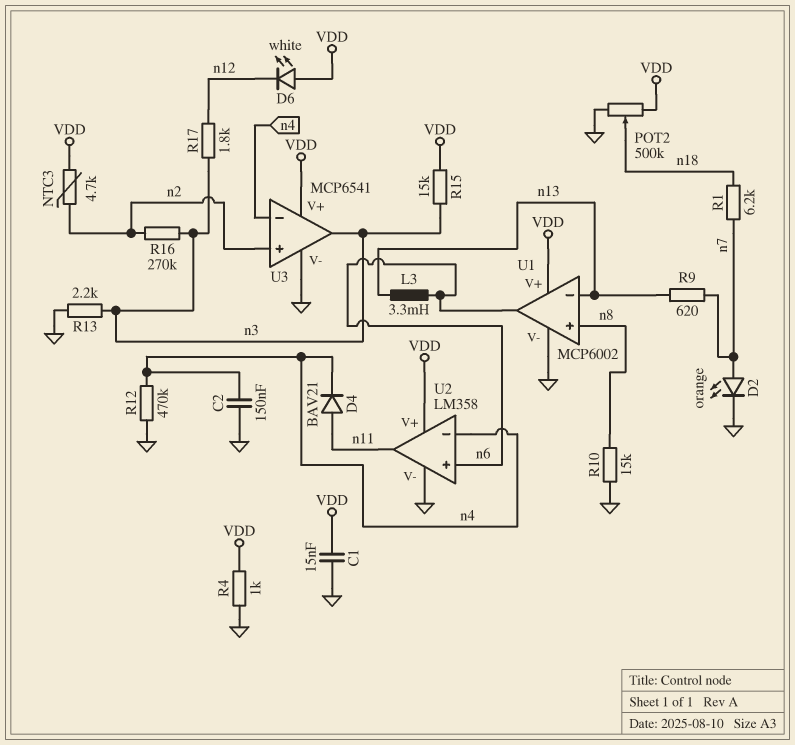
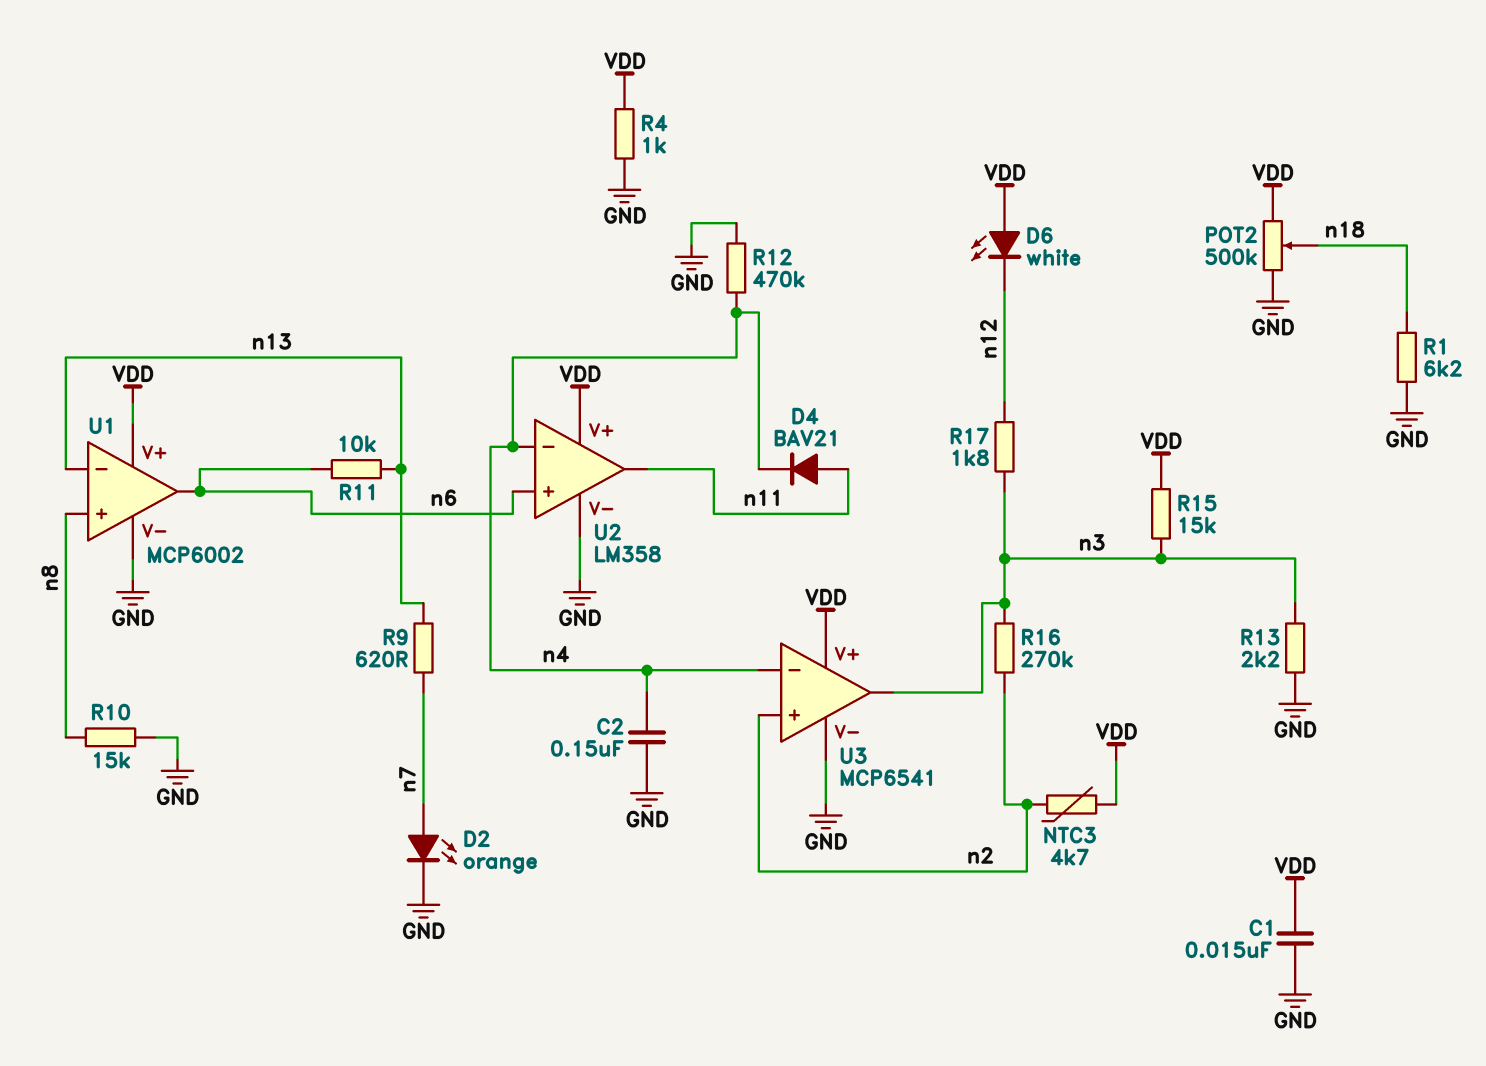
L3: 3.3mH (n6, n13) -> none
R1: 6.2k (n7, n18) -> 6.2k (GND, n18)
R11: none -> 10k (n6, n13)

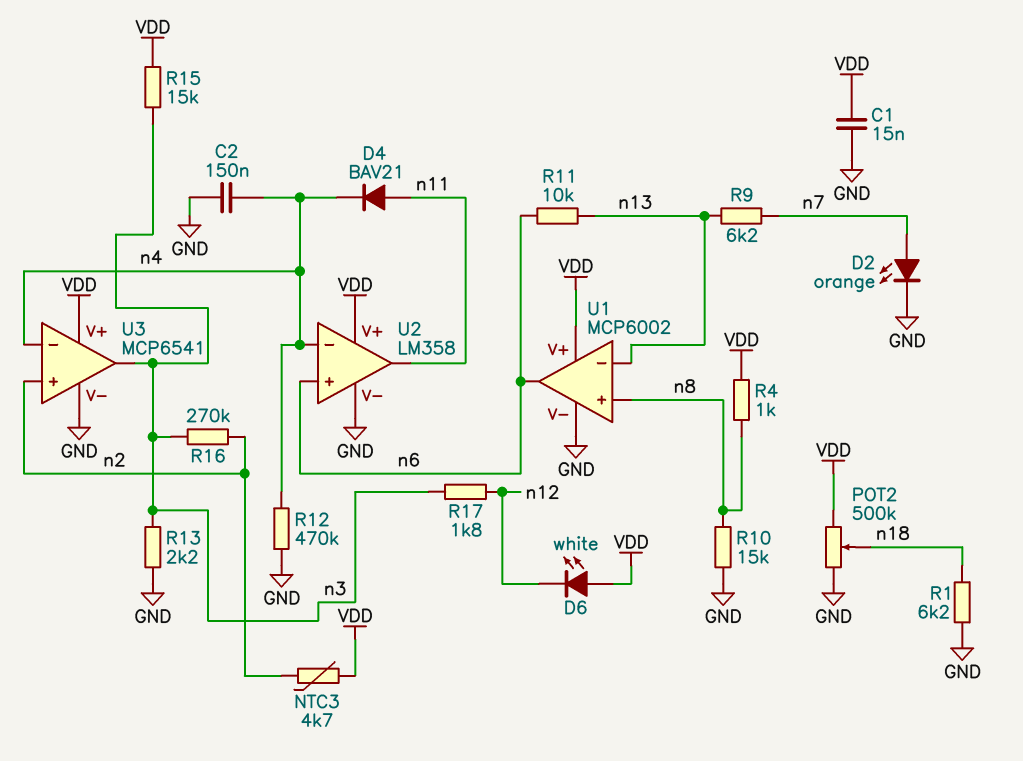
R4: 1k (GND, VDD) -> 1k (VDD, n8)
R9: 620 (n7, n13) -> 6.2k (n7, n13)

